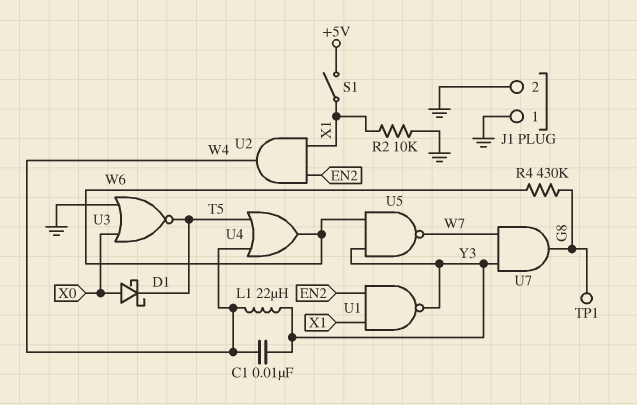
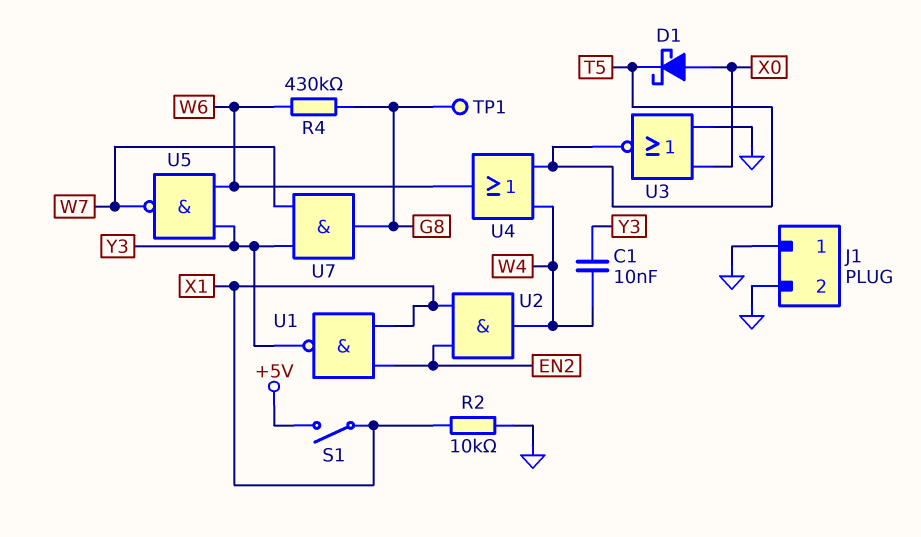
L1: 22uH (W4, Y3) -> none

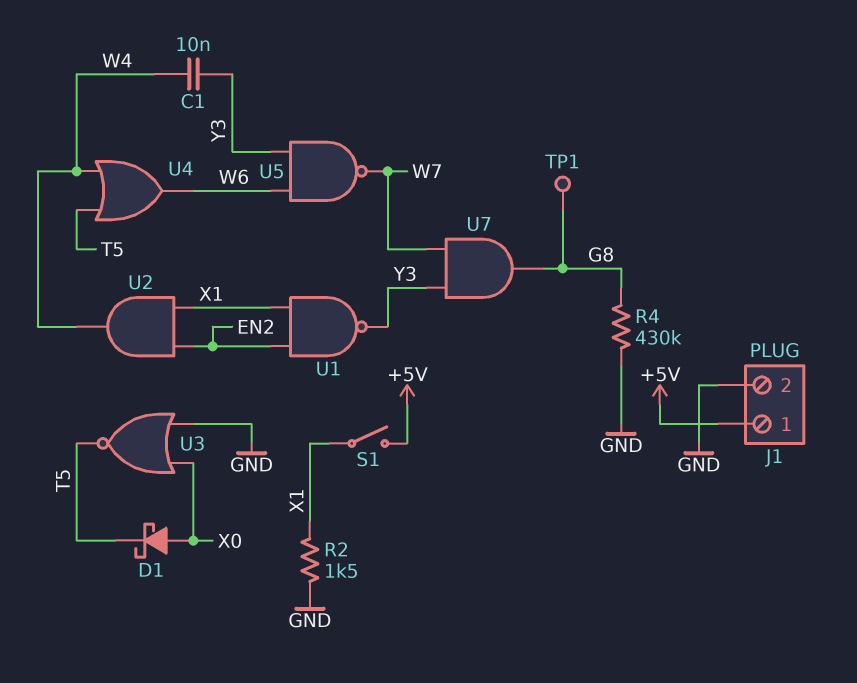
J1 pin 1: GND -> +5V
R2: 10k (GND, X1) -> 1.5k (GND, X1)
R4: 430k (G8, W6) -> 430k (G8, GND)

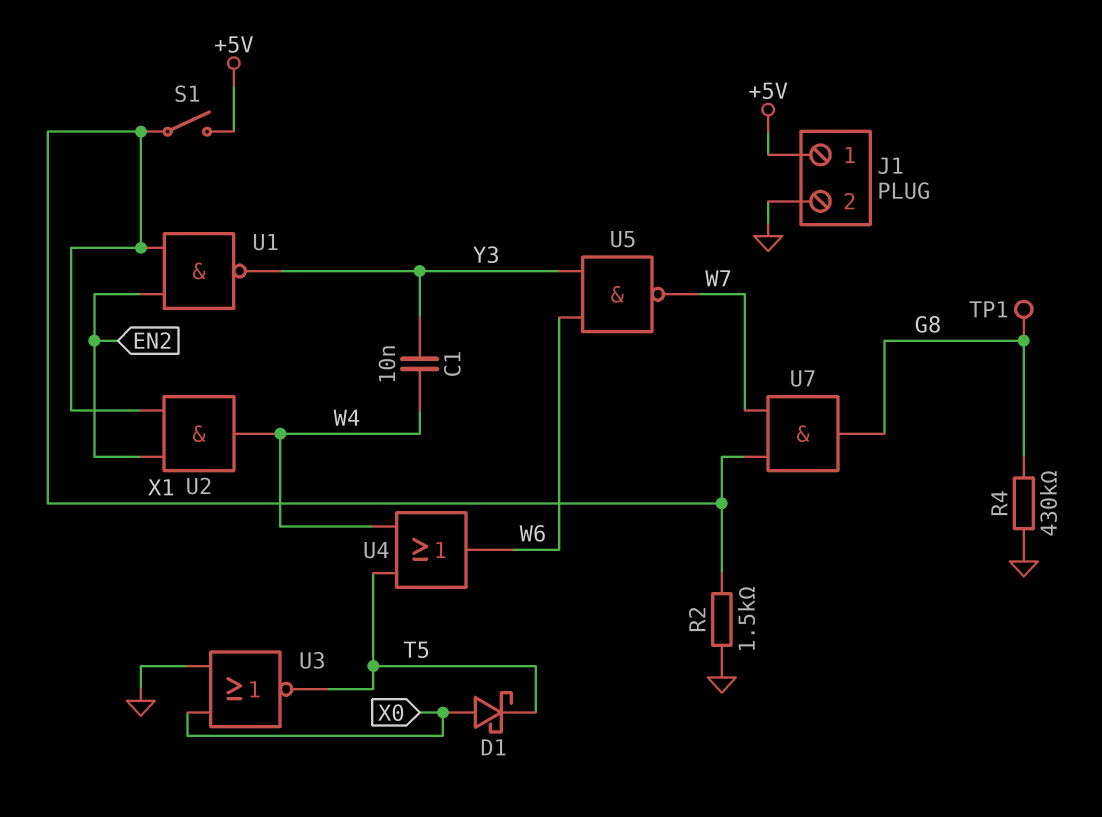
U7: AND (in W7, in Y3, out G8) -> AND (in W7, in X1, out G8)

